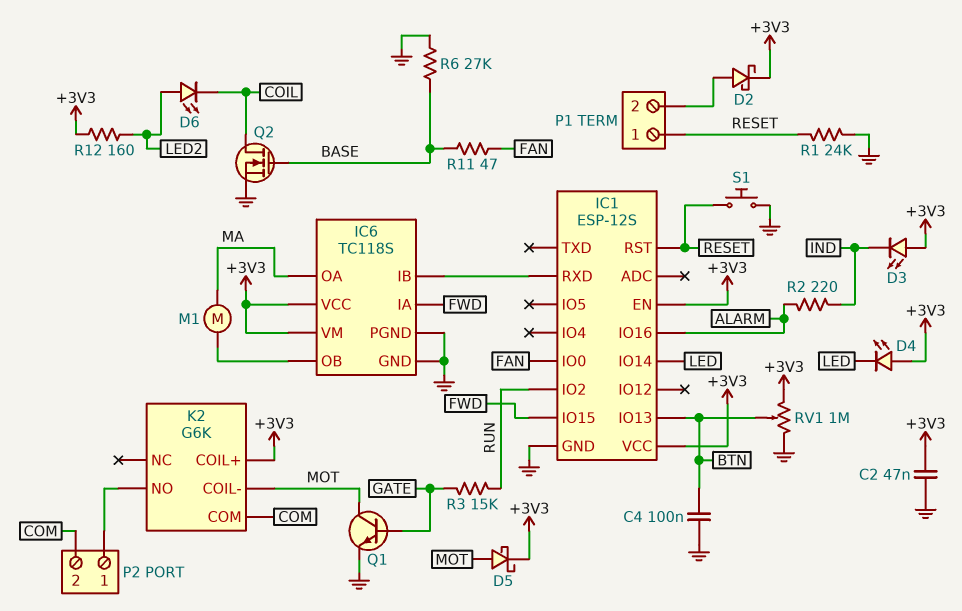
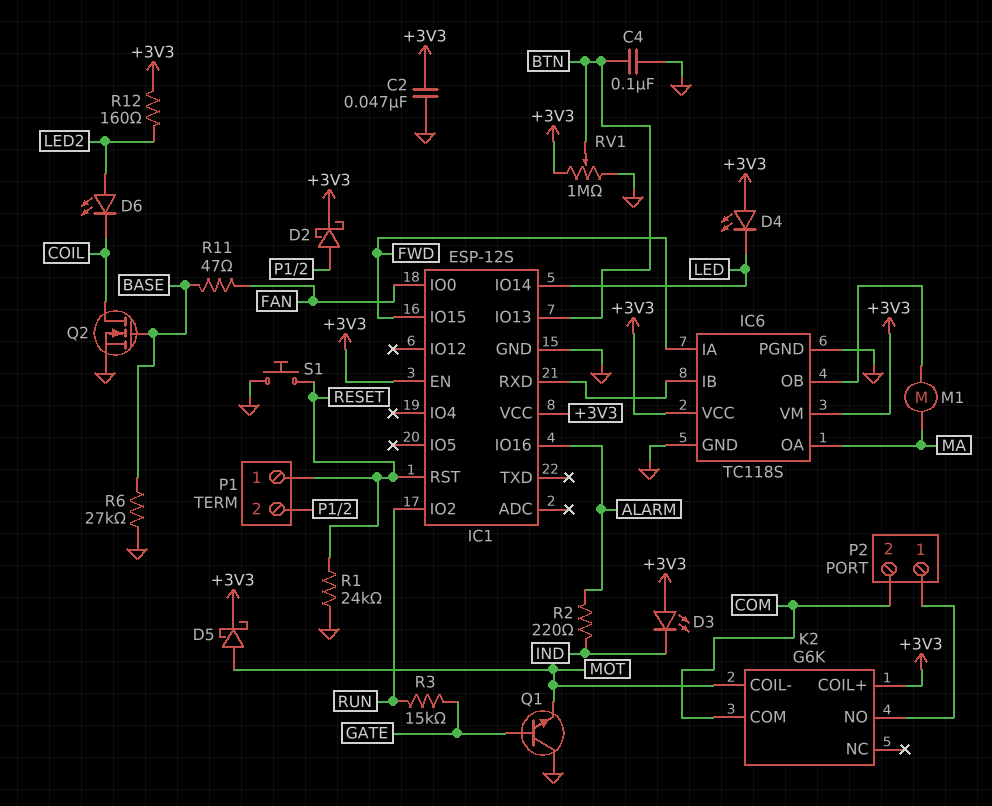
Q1: NPN (B GATE, C MOT, E GND) -> NPN (B GATE, C GND, E MOT)

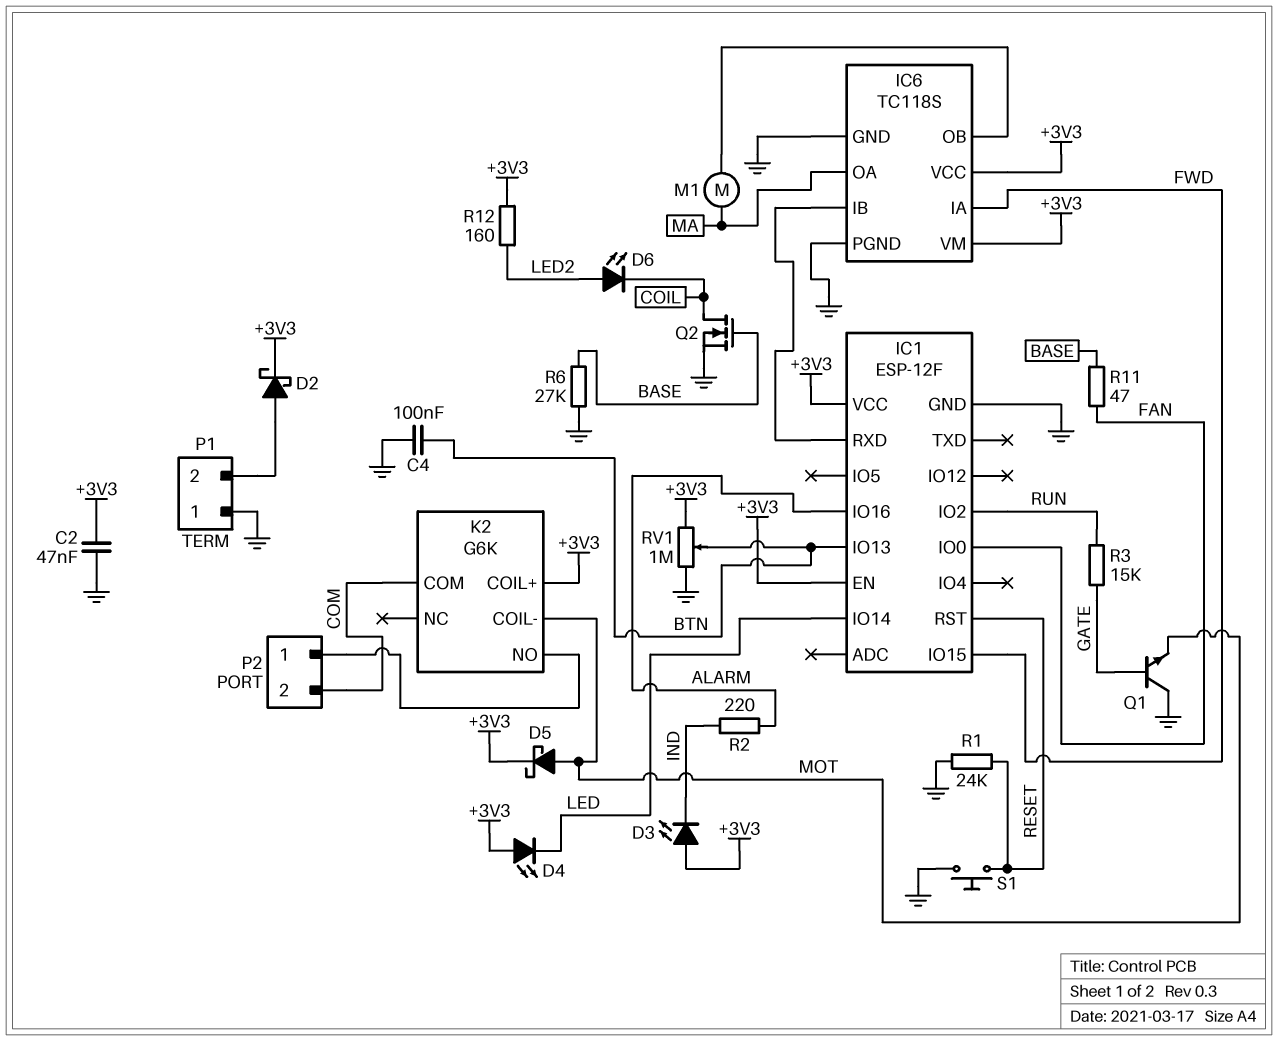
IC1: ESP-12S -> ESP-12F
P1 pin 1: RESET -> GND

